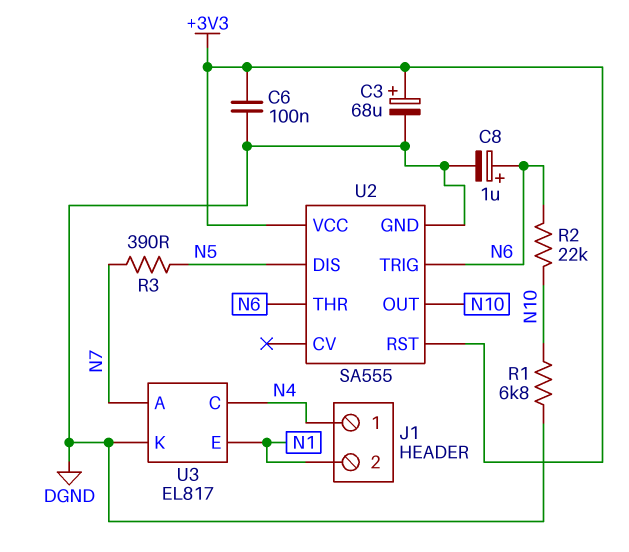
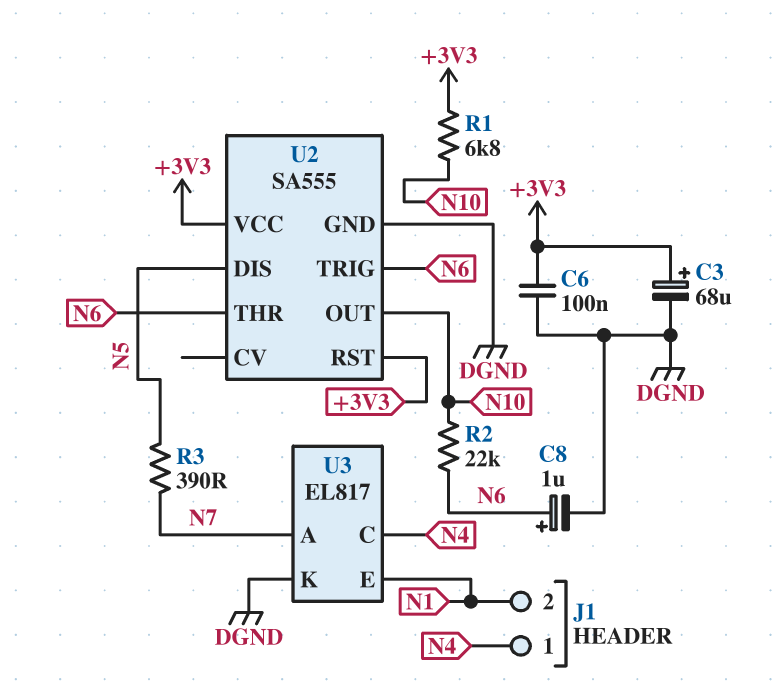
R1: 6.8k (DGND, N10) -> 6.8k (+3V3, N10)

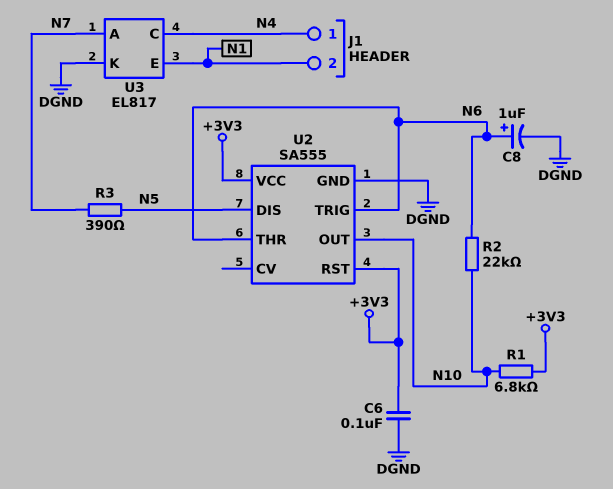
C3: 68uF (plus +3V3, minus DGND) -> none

